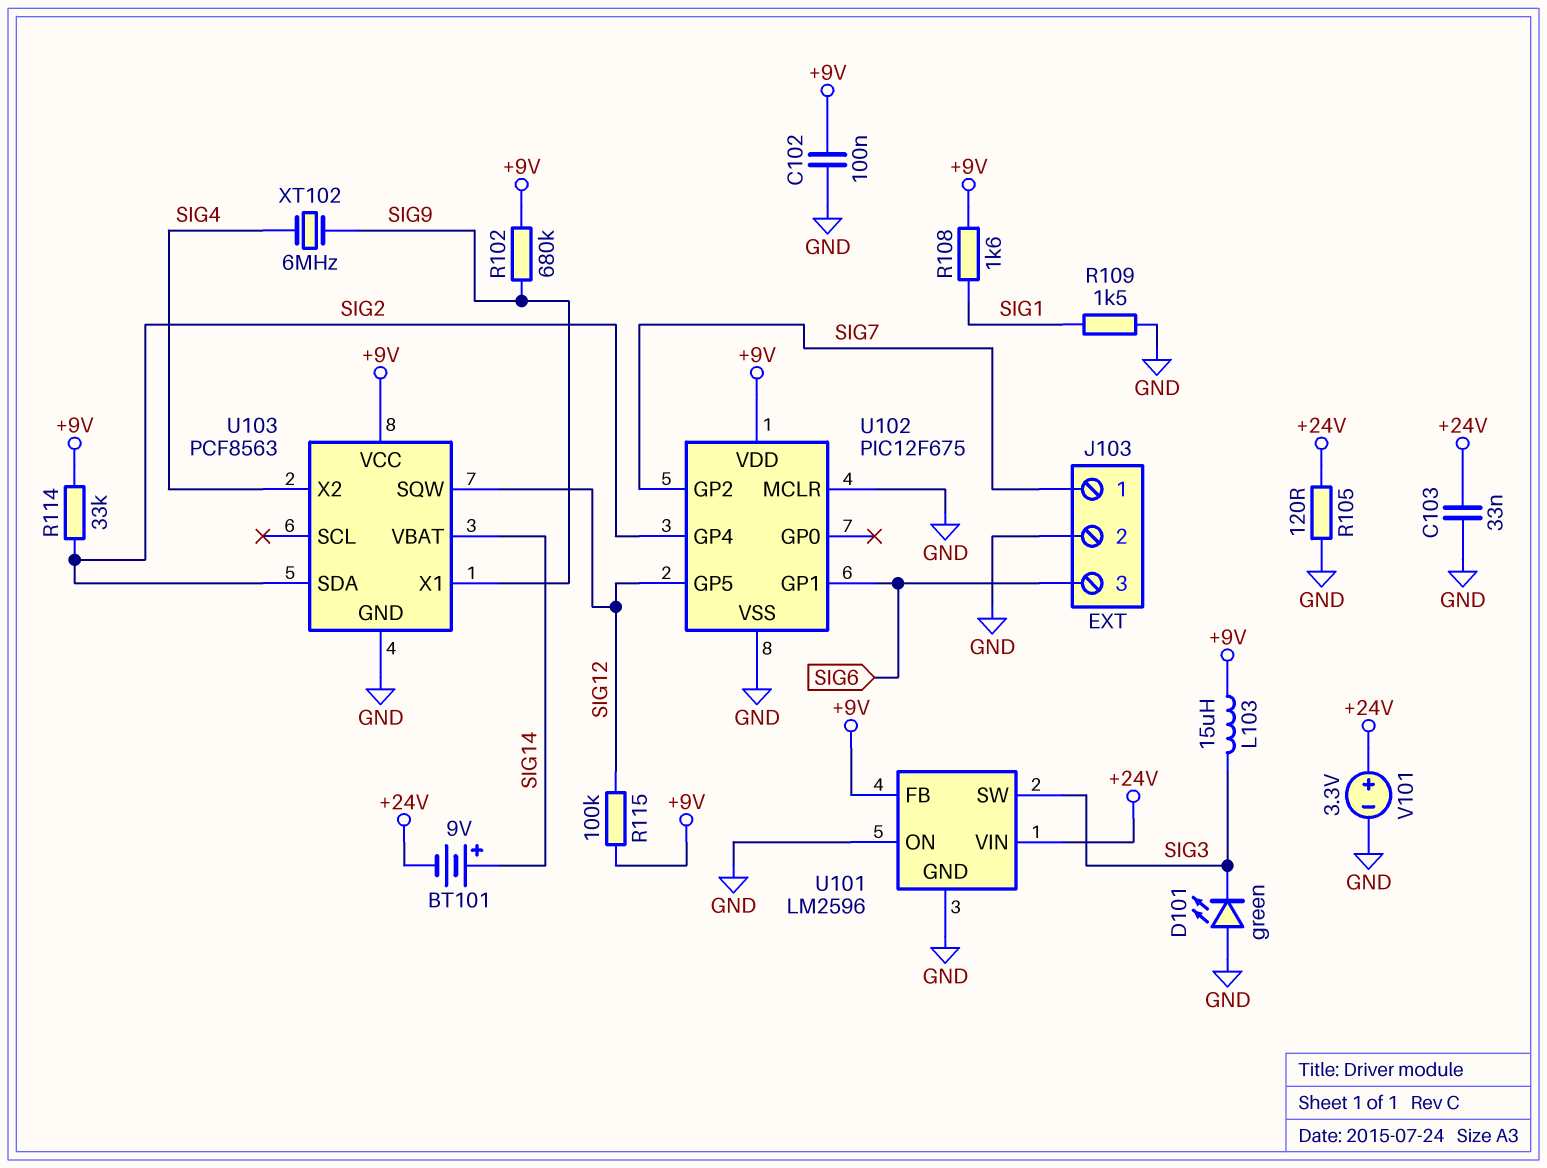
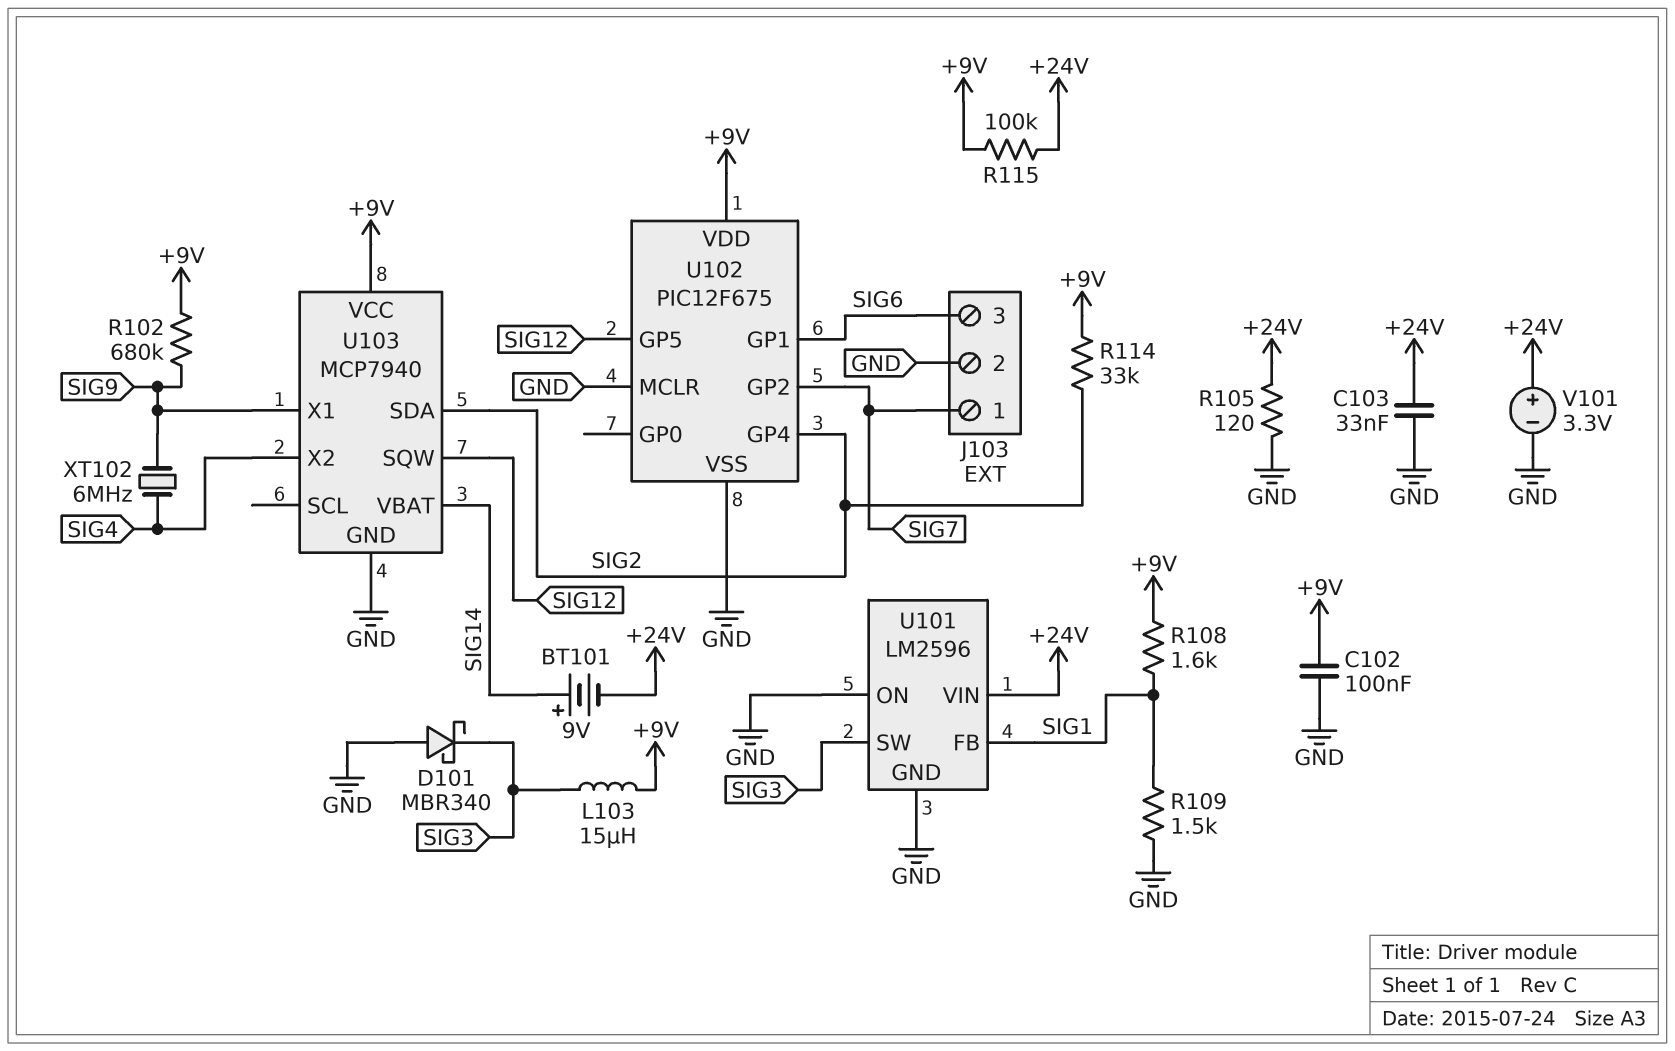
D101: LED green (A GND, K SIG3) -> schottky MBR340 (A GND, K SIG3)
R115: 100k (+9V, SIG12) -> 100k (+9V, +24V)
U101 pin FB: +9V -> SIG1
U103: PCF8563 -> MCP7940

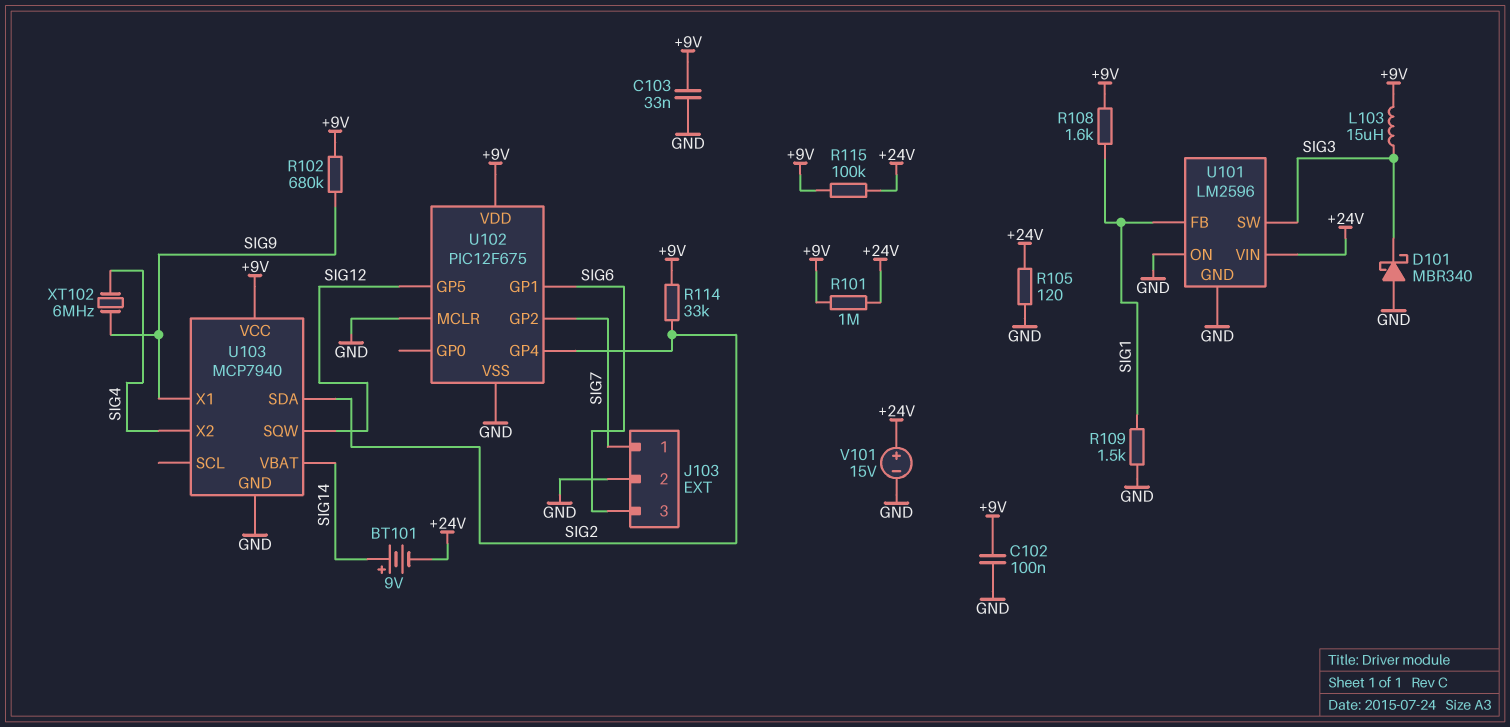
C103: 33nF (+24V, GND) -> 33nF (+9V, GND)
R101: none -> 1M (+9V, +24V)
V101: 3.3V (plus +24V, minus GND) -> 15V (plus +24V, minus GND)

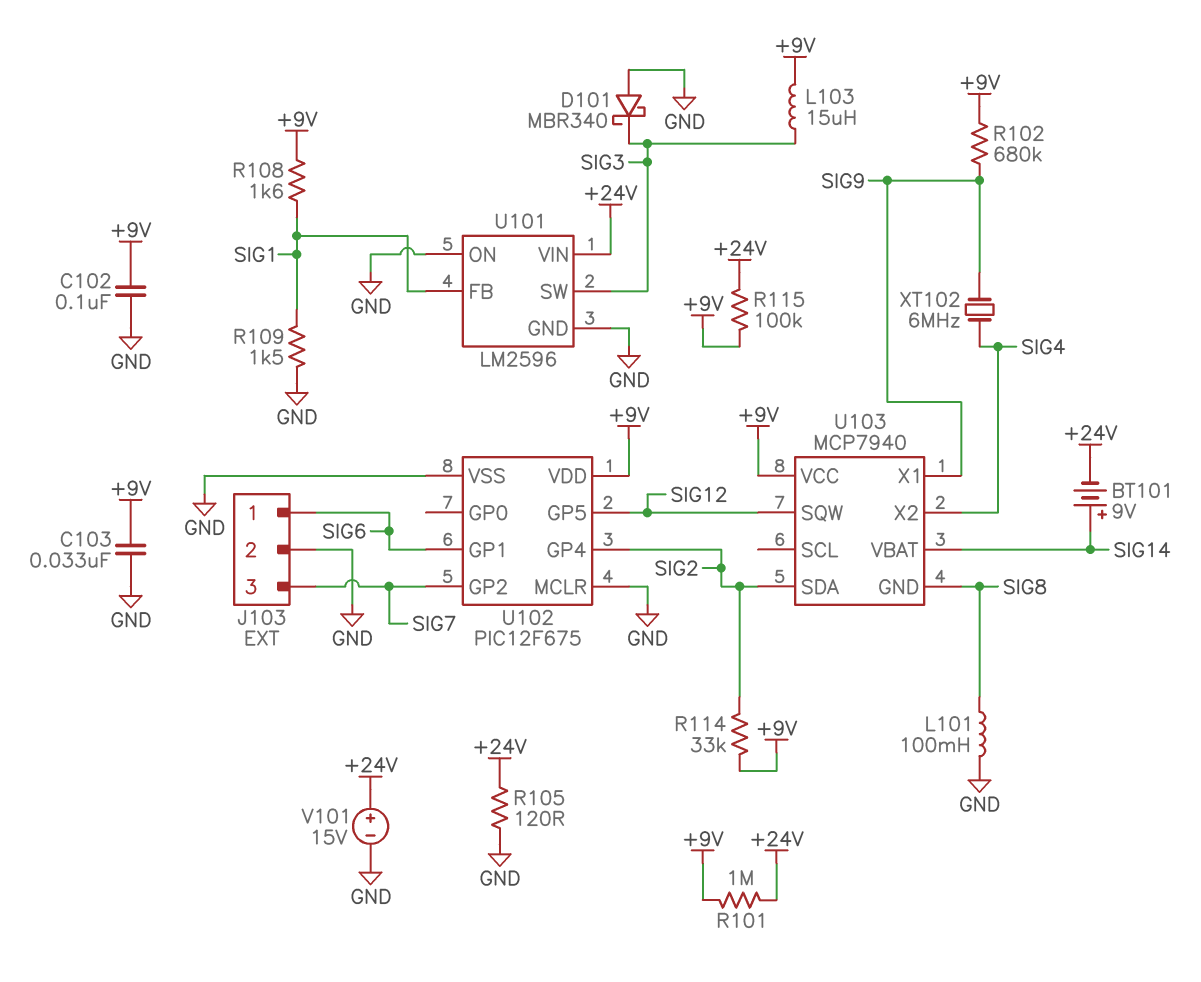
J103 pin 1: SIG7 -> SIG6
J103 pin 3: SIG6 -> SIG7
L101: none -> 100mH (GND, SIG8)
U103 pin GND: GND -> SIG8

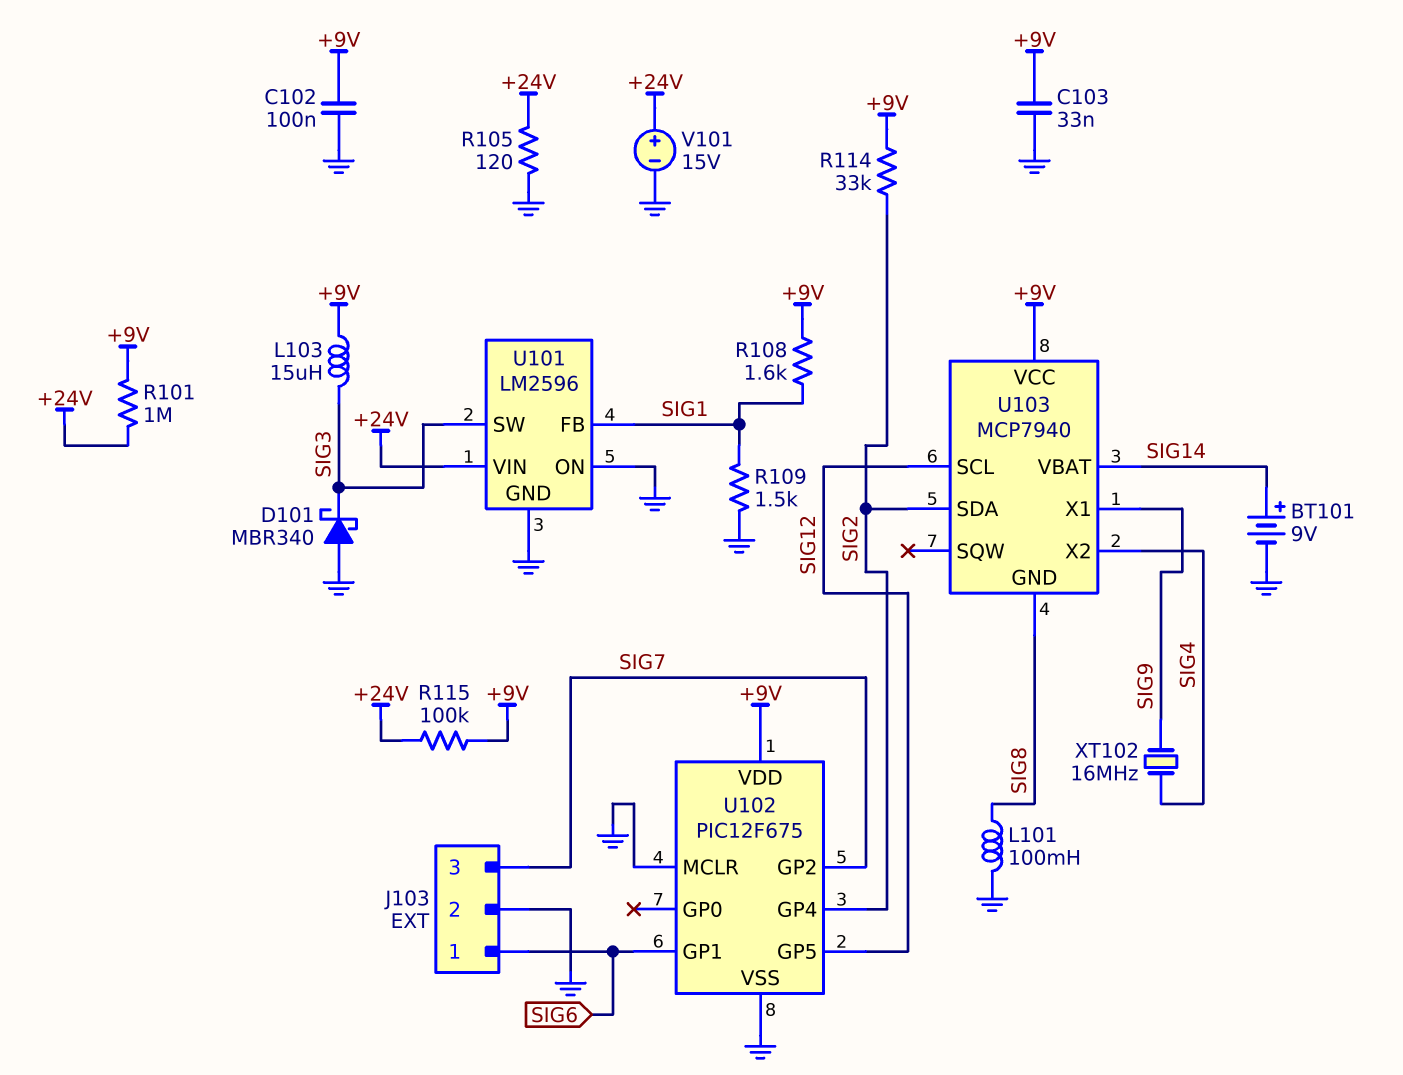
BT101: 9V (plus SIG14, minus +24V) -> 9V (plus SIG14, minus GND)
R102: 680k (+9V, SIG9) -> none
U103 pin SCL: none -> SIG12
U103 pin SQW: SIG12 -> none
XT102: 6MHz (SIG4, SIG9) -> 16MHz (SIG4, SIG9)

